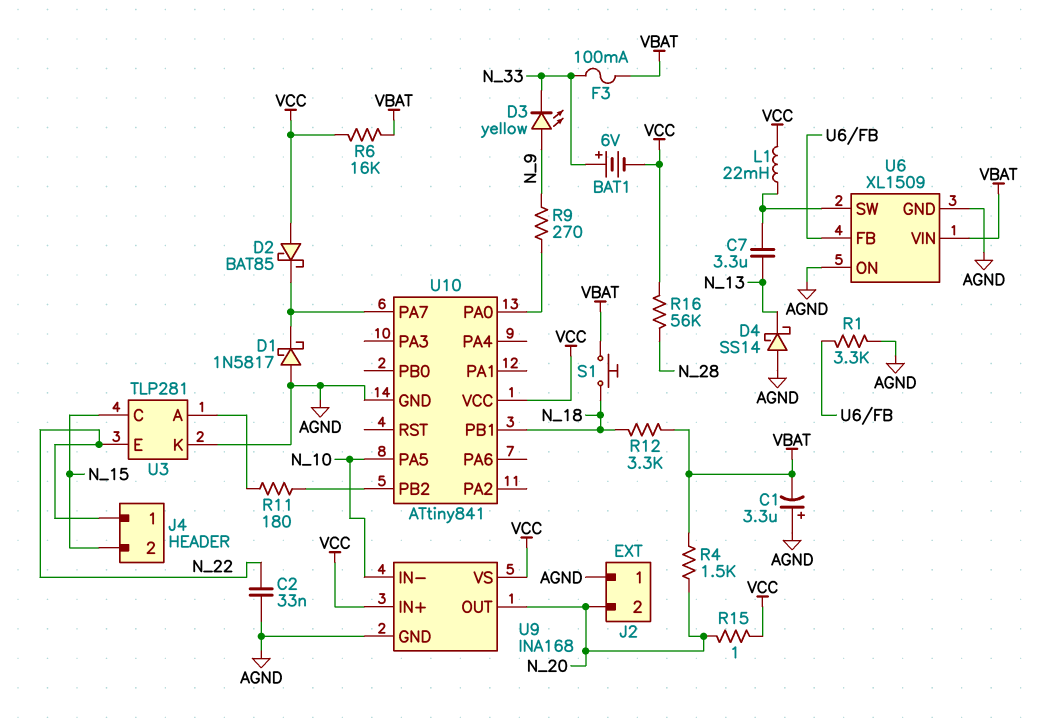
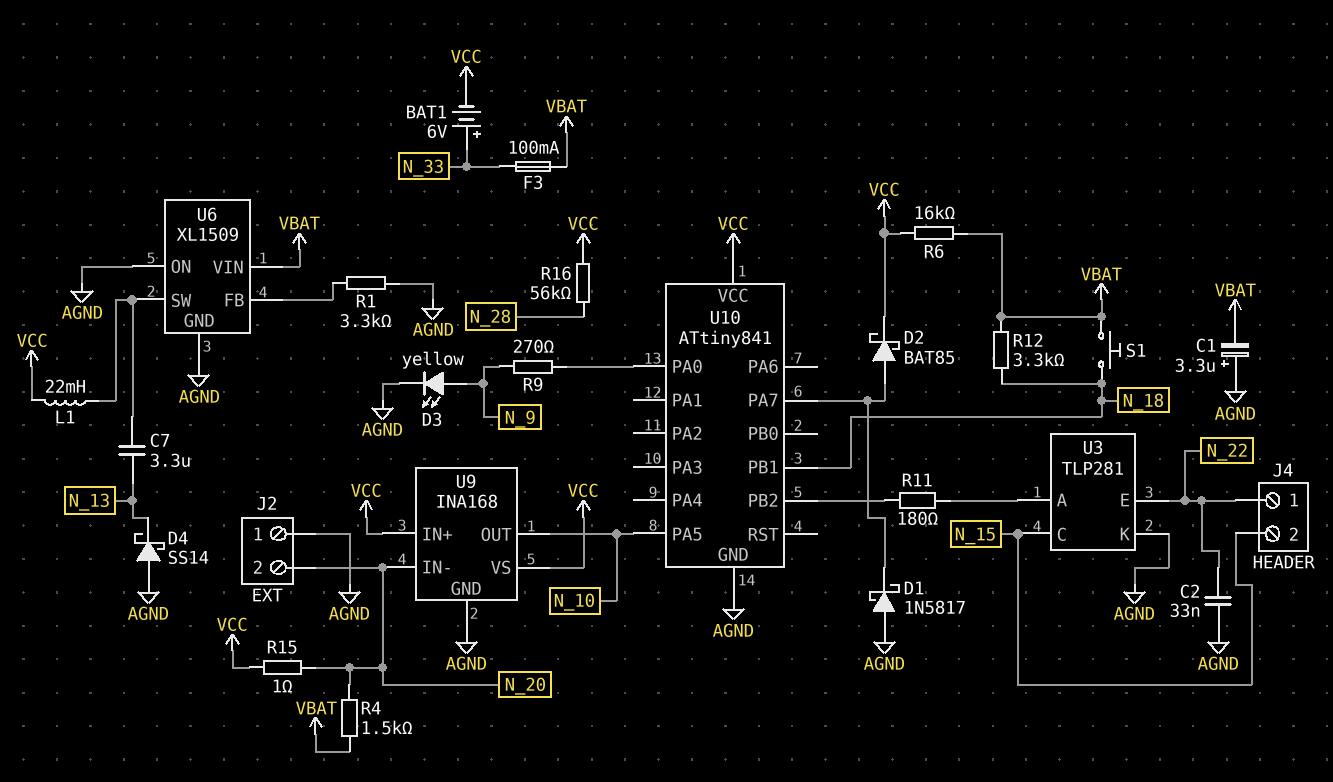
D2: schottky BAT85 (A VCC, K U10/PA7) -> schottky BAT85 (A U10/PA7, K VCC)
D3: LED yellow (A N_9, K N_33) -> LED yellow (A N_9, K AGND)
U9 pin IN-: N_10 -> N_20
U9 pin OUT: N_20 -> N_10

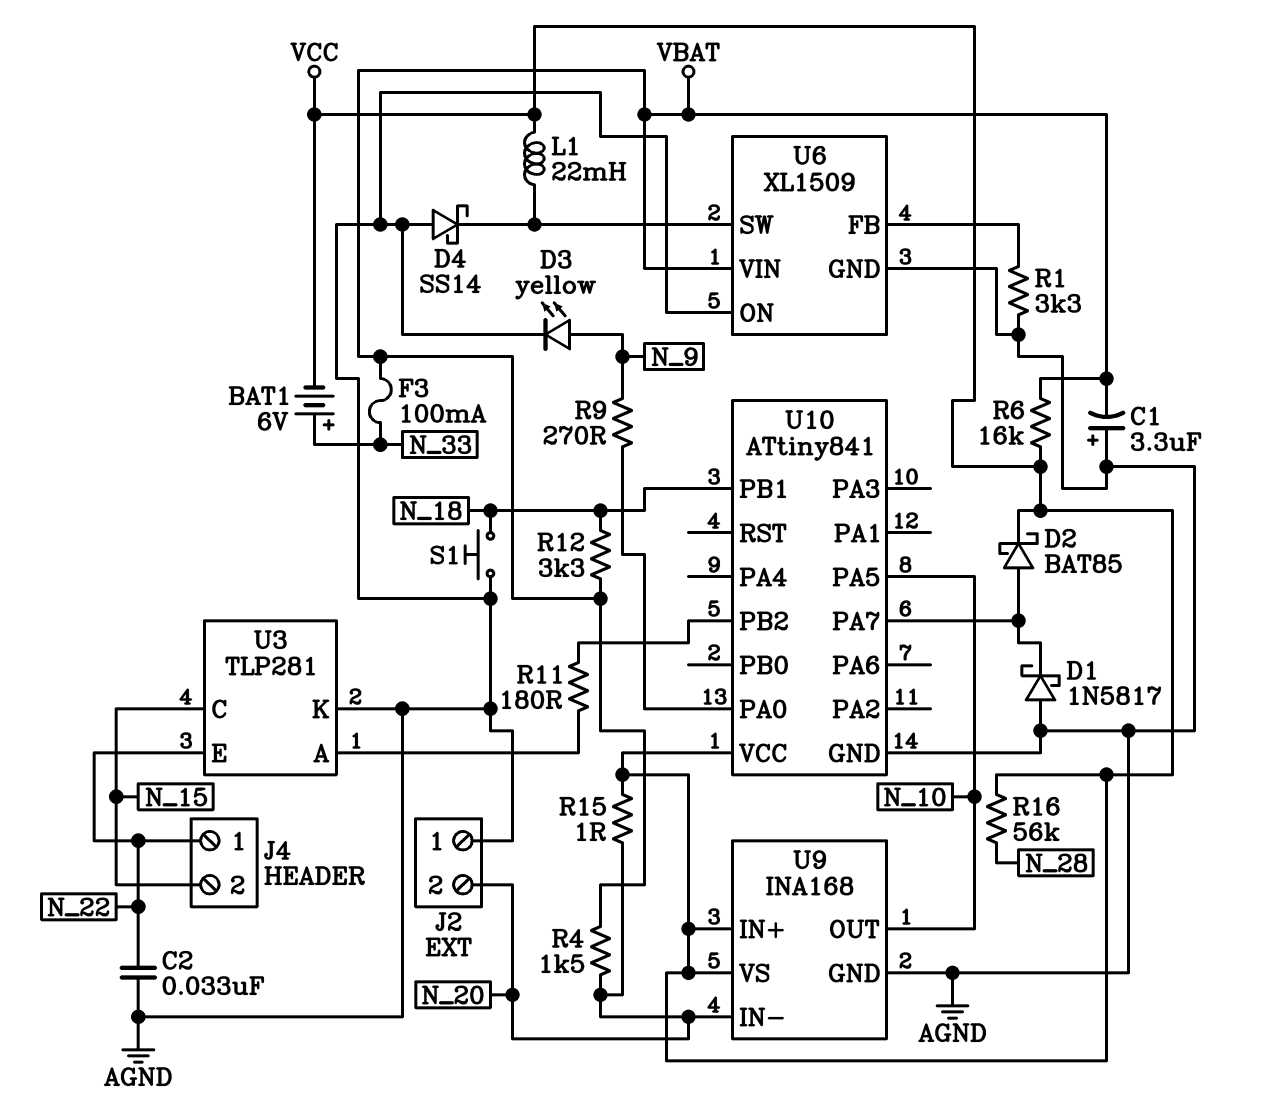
C7: 3.3uF (N_13, U6/SW) -> none
D4: schottky SS14 (A AGND, K N_13) -> schottky SS14 (A AGND, K U6/SW)
S1: button (N_18, VBAT) -> button (AGND, N_18)

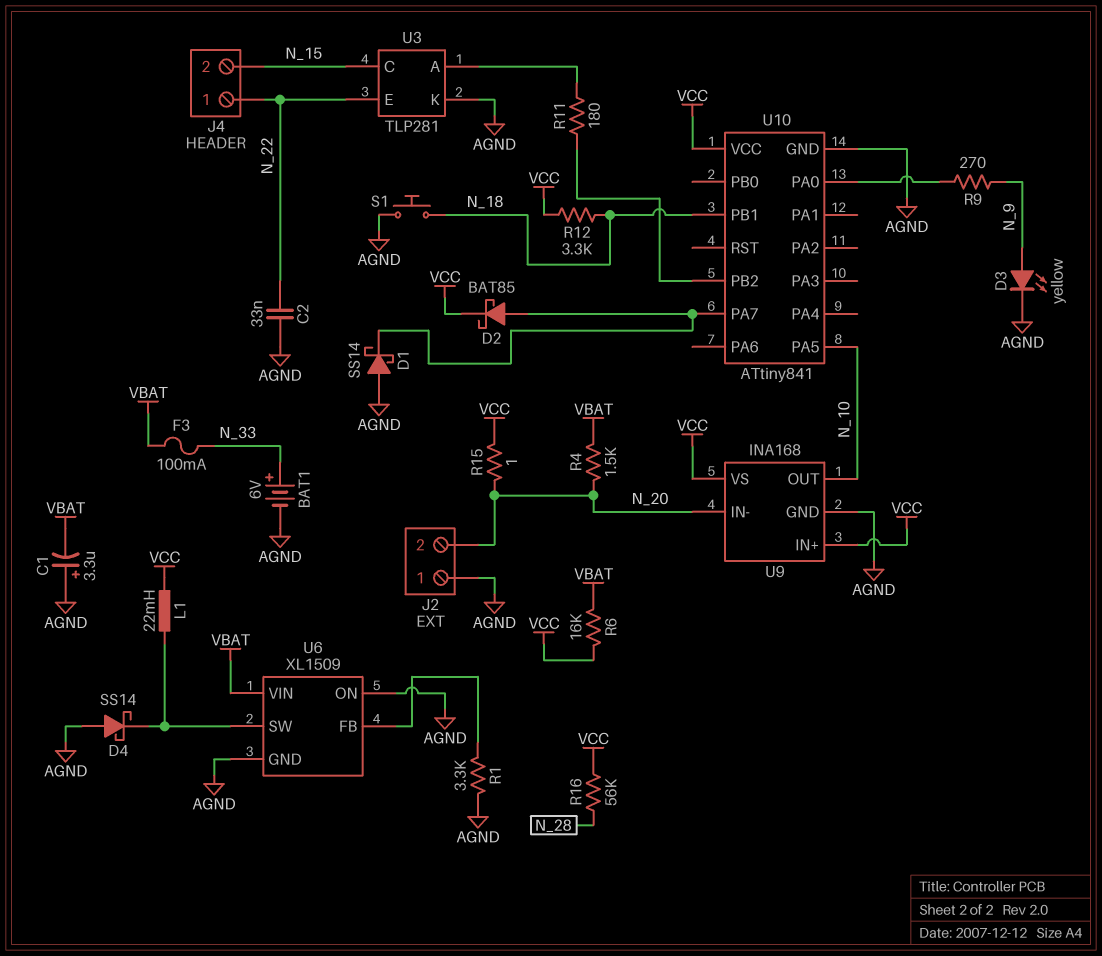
BAT1: 6V (plus N_33, minus VCC) -> 6V (plus N_33, minus AGND)
D1: schottky 1N5817 (A AGND, K U10/PA7) -> schottky SS14 (A AGND, K U10/PA7)
R12: 3.3k (N_18, VBAT) -> 3.3k (N_18, VCC)

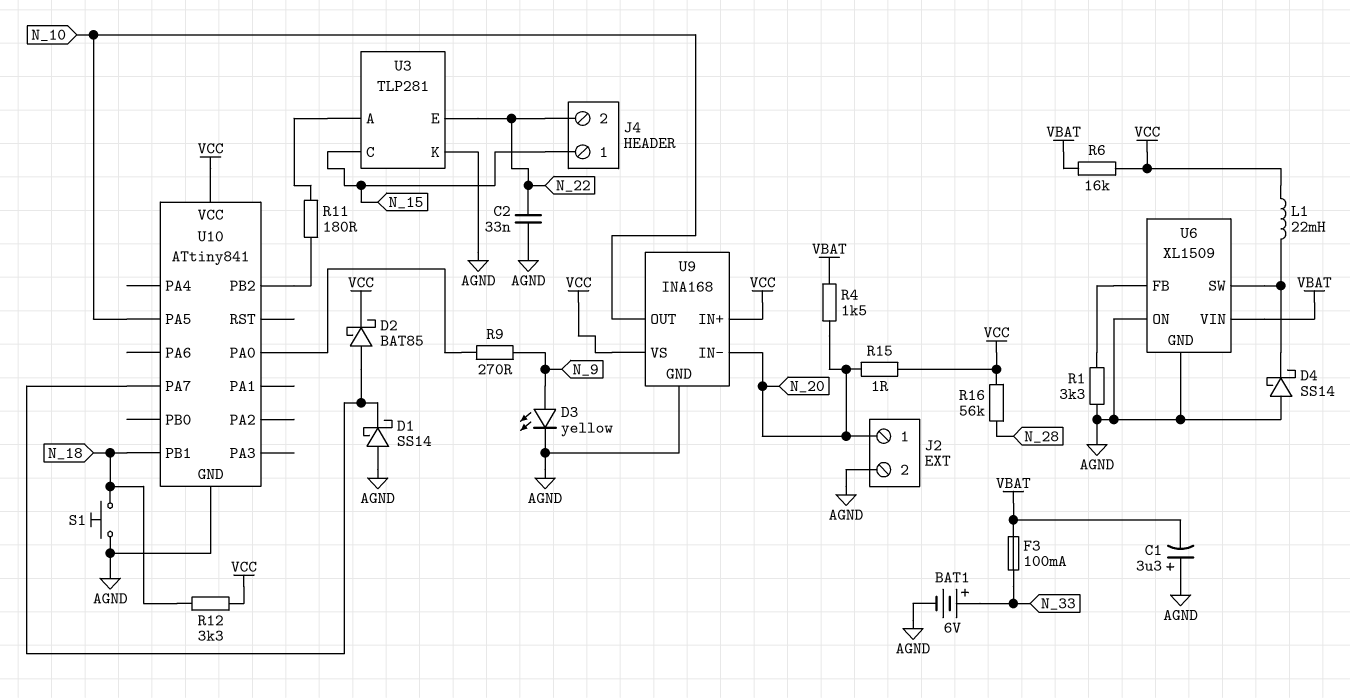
J2 pin 1: AGND -> N_20
J2 pin 2: N_20 -> AGND
J4 pin 1: N_22 -> N_15
J4 pin 2: N_15 -> N_22

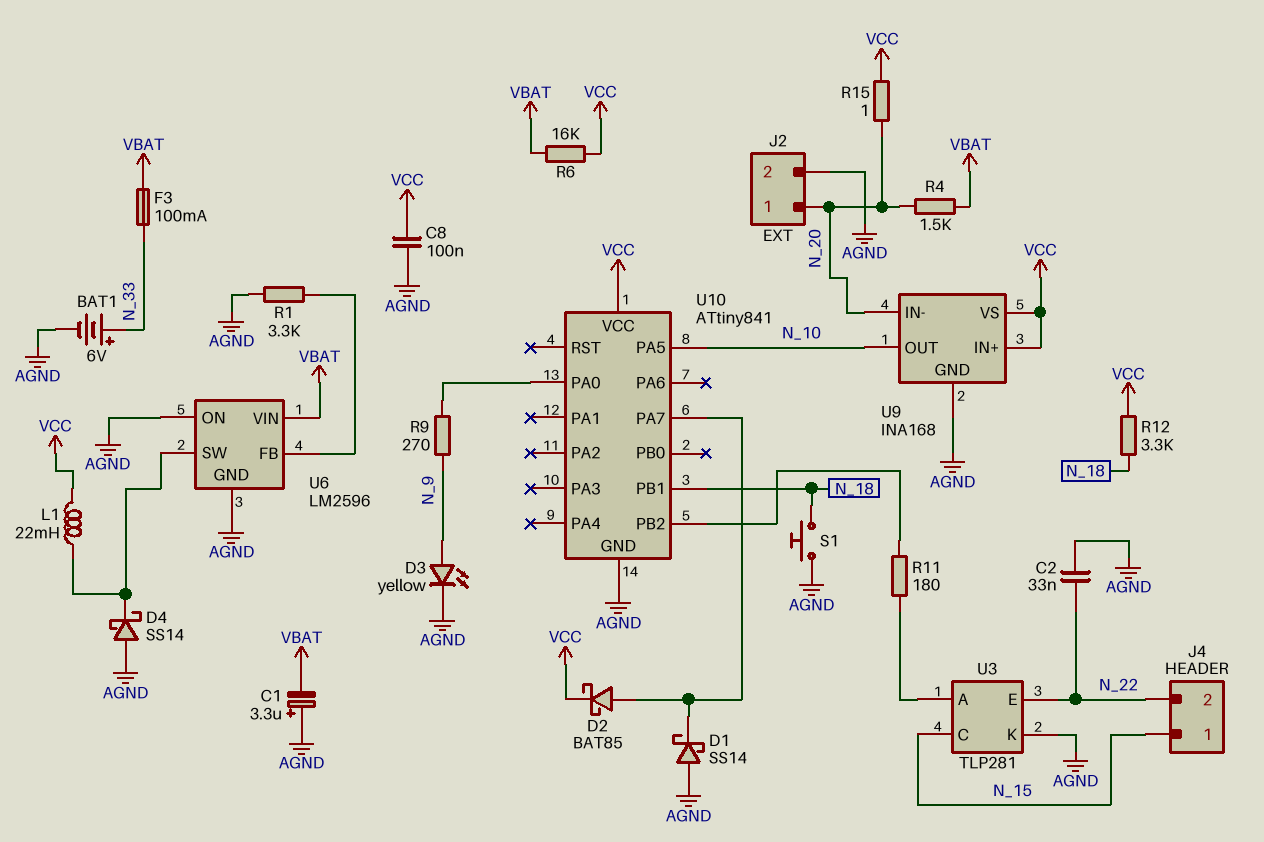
C8: none -> 100nF (AGND, VCC)
R16: 56k (N_28, VCC) -> none
U6: XL1509 -> LM2596

